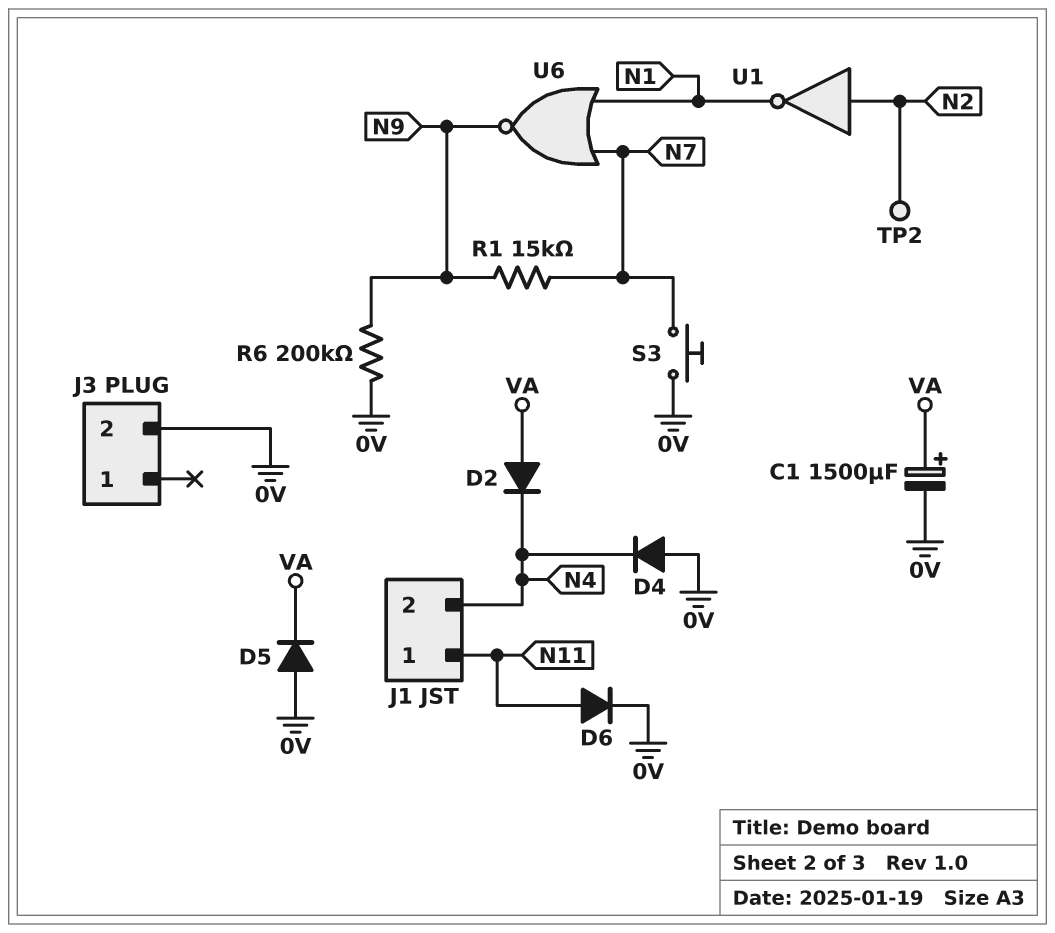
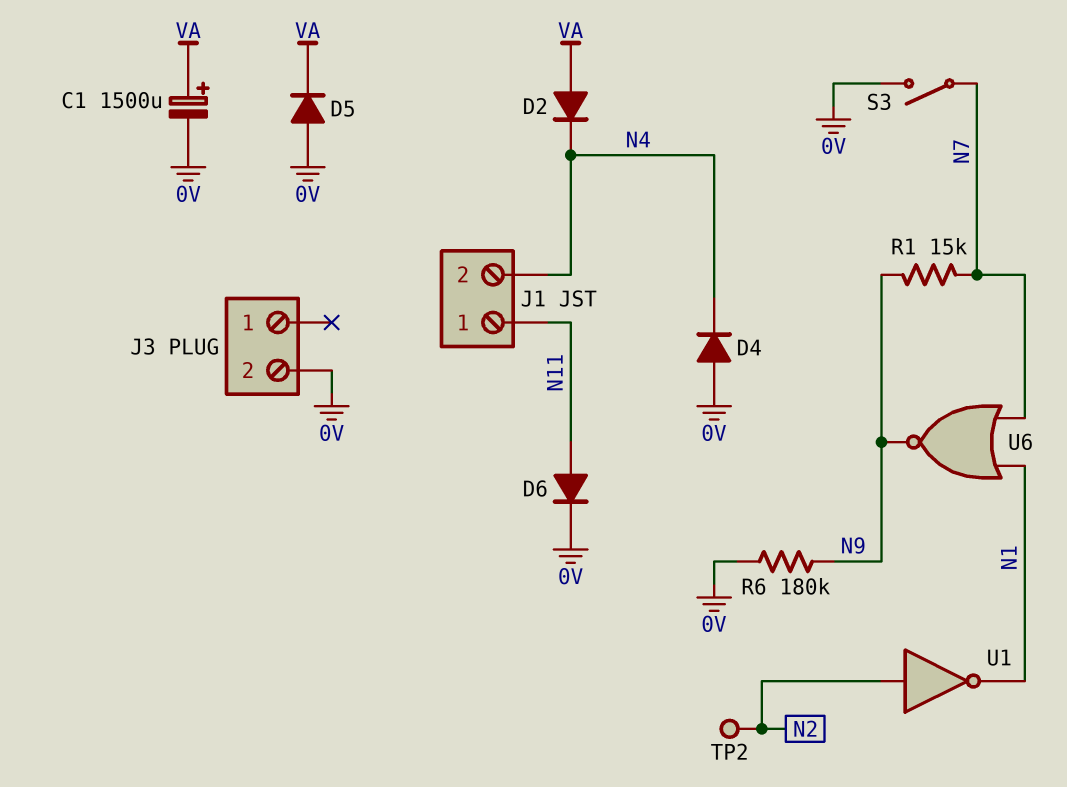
R6: 200k (0V, N9) -> 180k (0V, N9)
S3: button (0V, N7) -> switch (0V, N7)

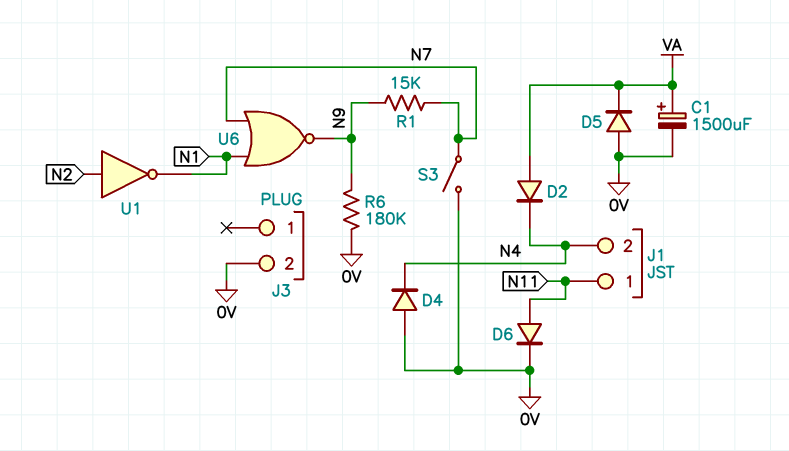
TP2: test point (N2) -> none

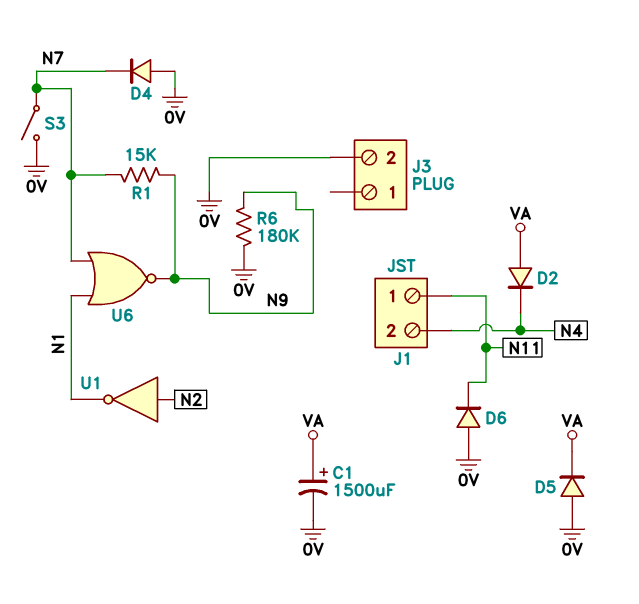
D4: diode (A 0V, K N4) -> diode (A 0V, K N7)
D6: diode (A N11, K 0V) -> diode (A 0V, K N11)

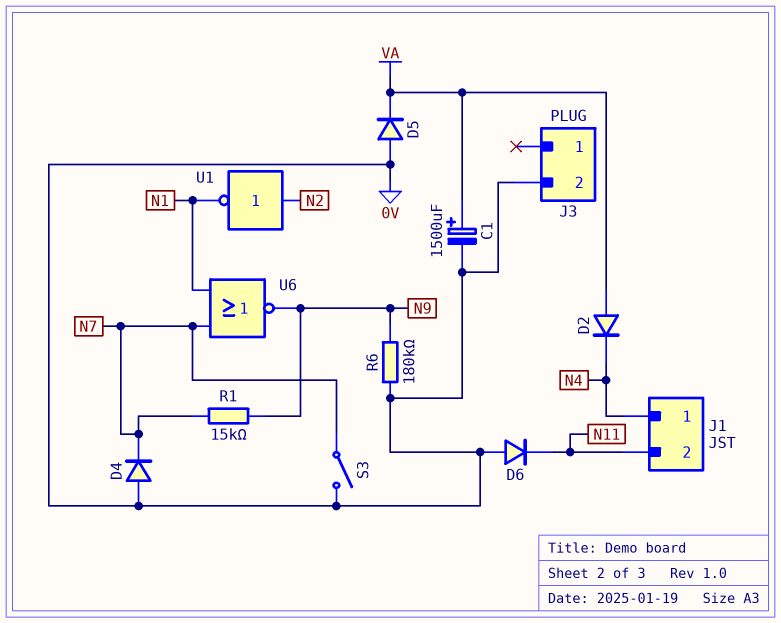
J1 pin 1: N11 -> N4
J1 pin 2: N4 -> N11

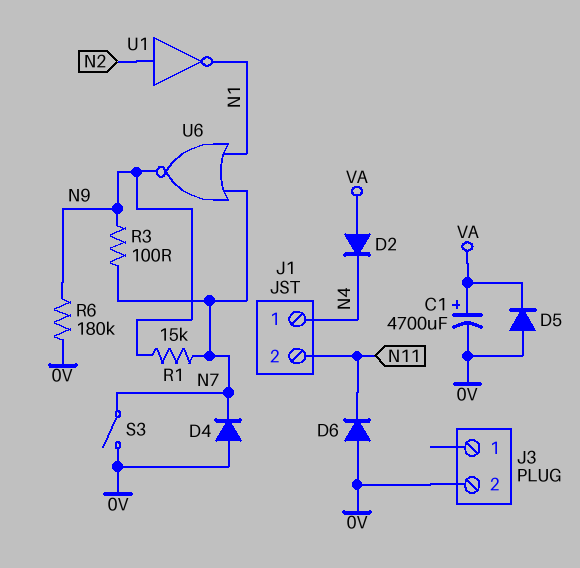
C1: 1500uF (plus VA, minus 0V) -> 4700uF (plus VA, minus 0V)
R3: none -> 100 (N7, N9)

